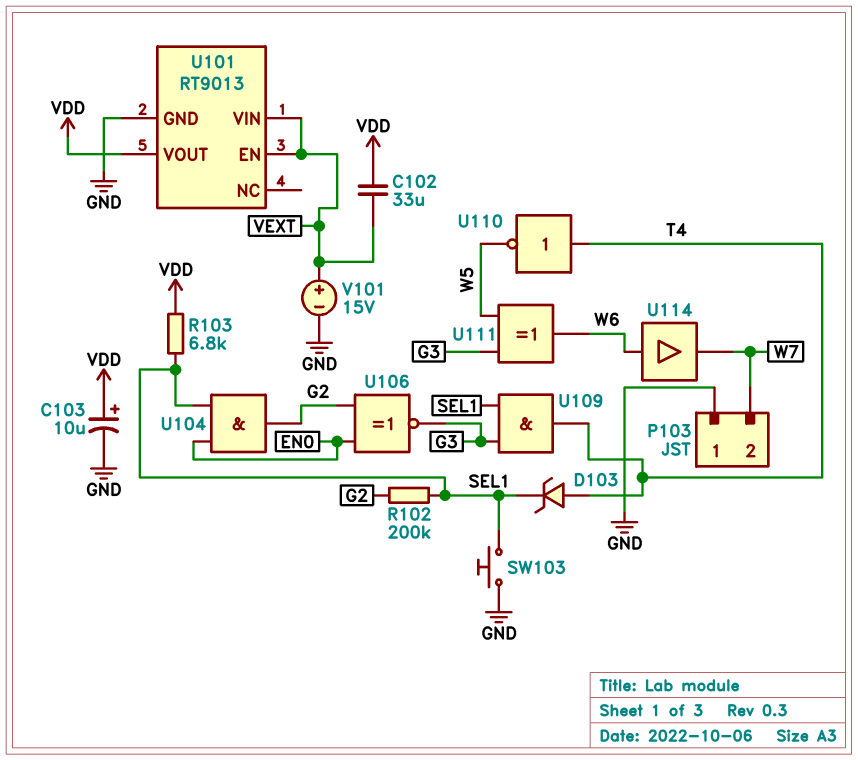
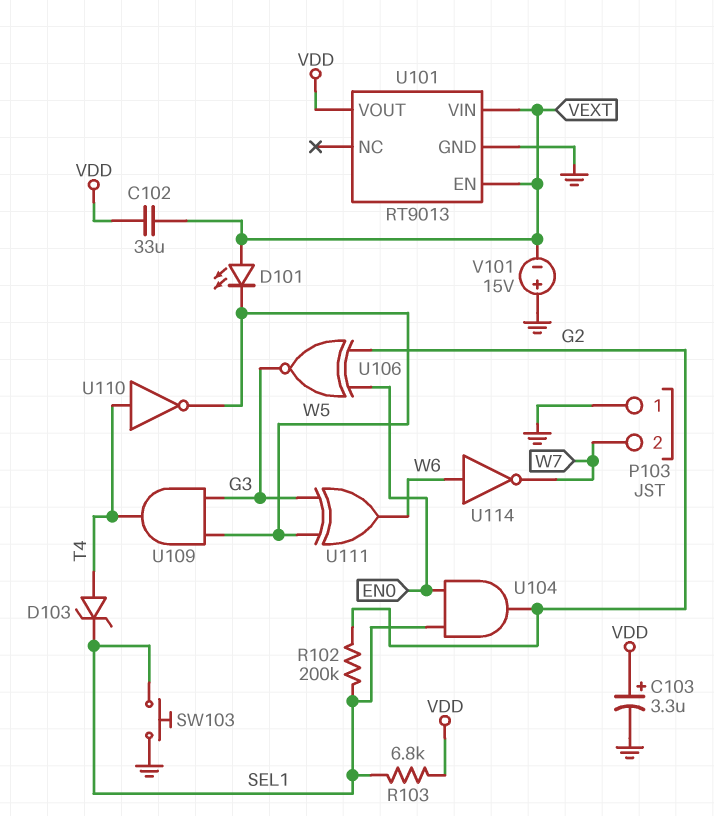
C103: 10uF (plus VDD, minus GND) -> 3.3uF (plus VDD, minus GND)
D101: none -> LED (A VEXT, K W5)
U109: AND (in G3, in SEL1, out T4) -> AND (in G3, in W5, out T4)
U114: buffer (in W6, out W7) -> NOT (in W6, out W7)
V101: 15V (plus VEXT, minus GND) -> 15V (plus GND, minus VEXT)

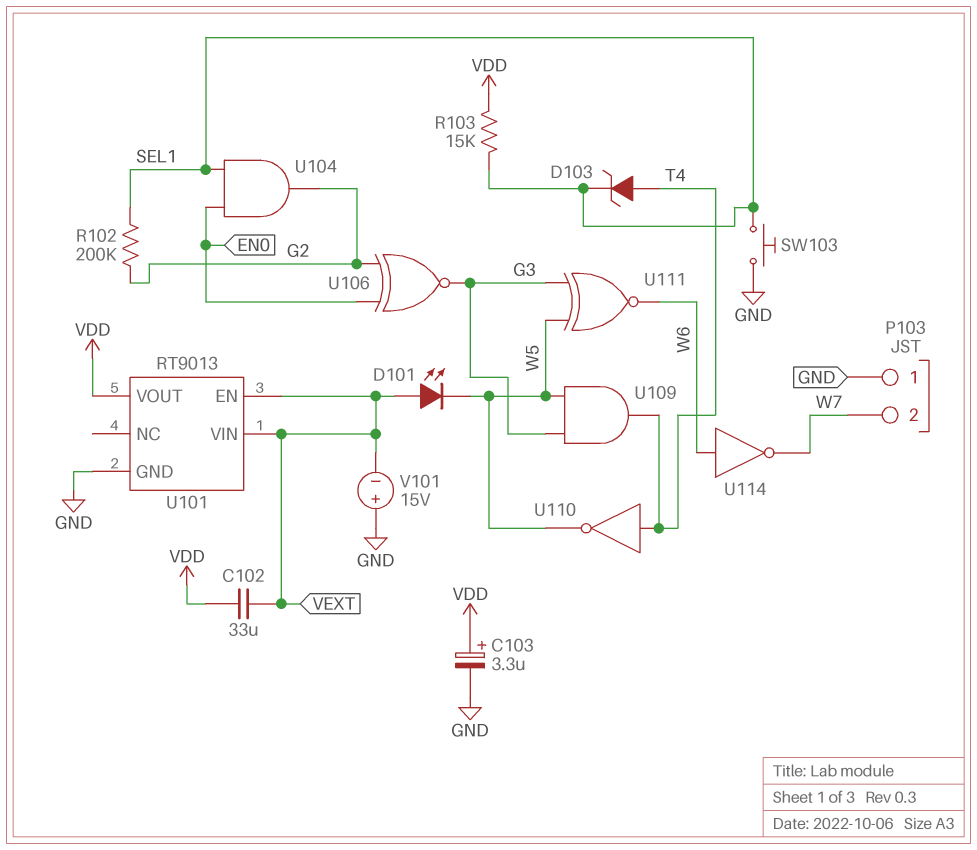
R103: 6.8k (SEL1, VDD) -> 15k (SEL1, VDD)
U111: XOR (in G3, in W5, out W6) -> XNOR (in G3, in W5, out W6)

